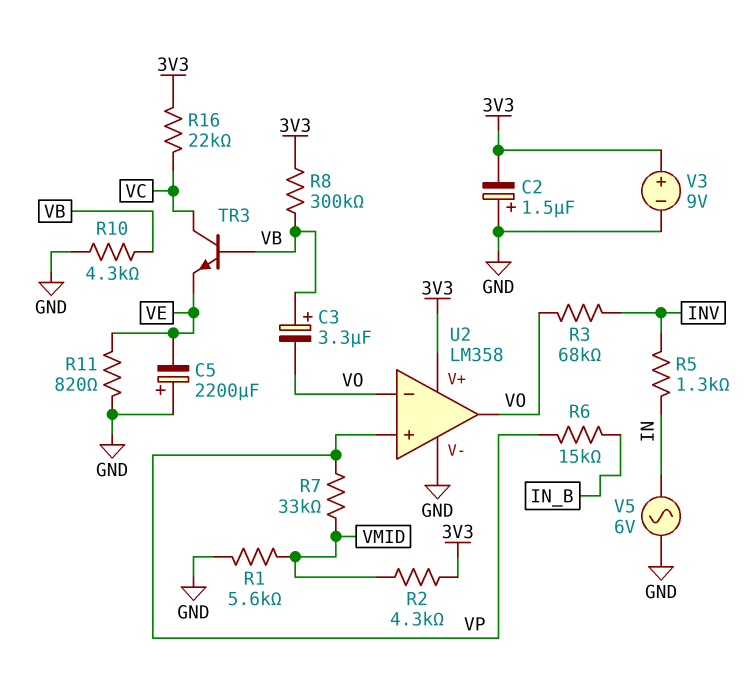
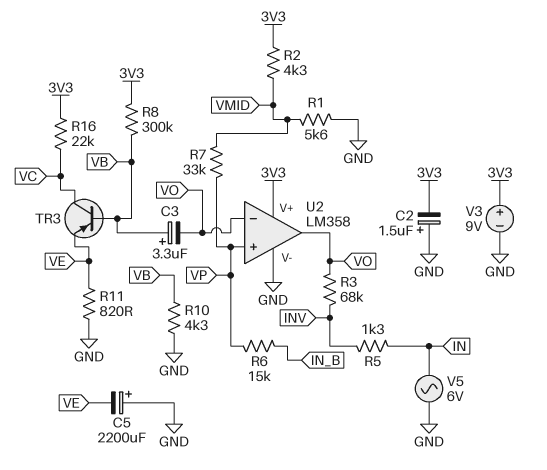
TR3: NPN (B VB, C VC, E VE) -> PNP (B VB, C VC, E VE)

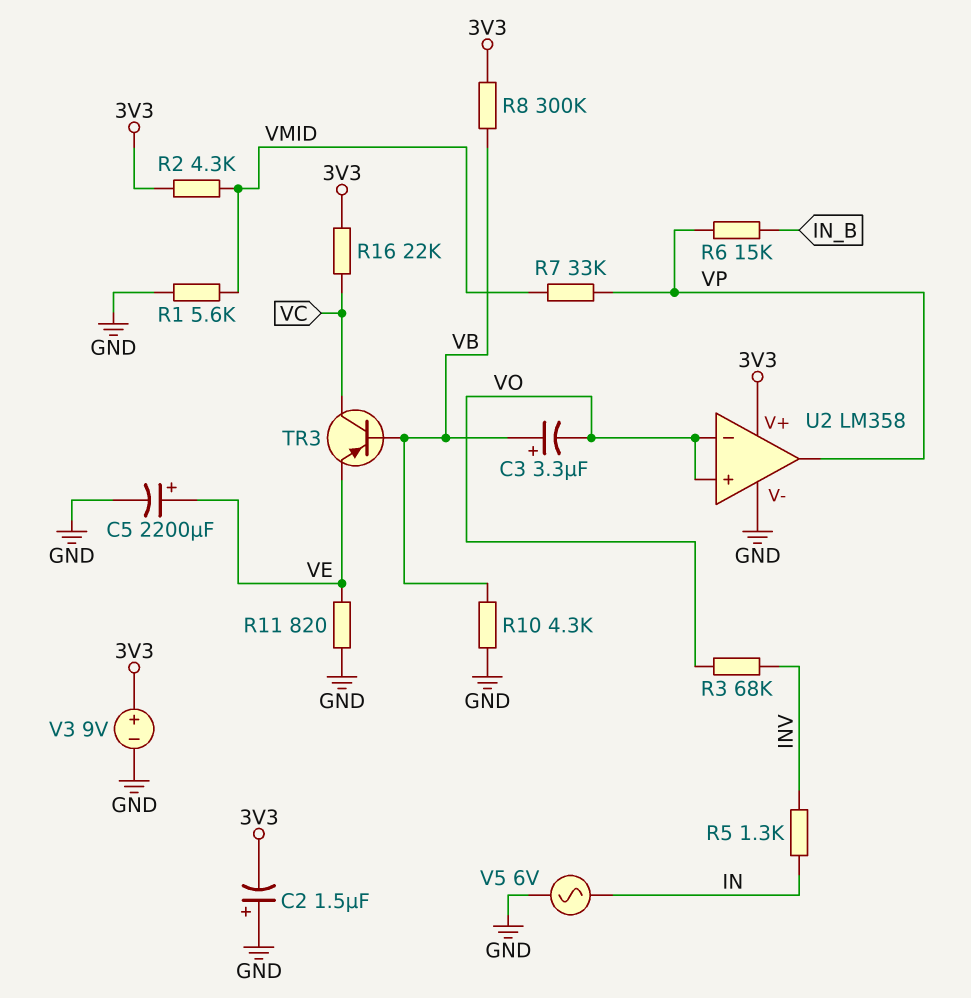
C5: 2200uF (plus GND, minus VE) -> 2200uF (plus VE, minus GND)
U2 pin in+: VP -> VO
U2 pin out: VO -> VP

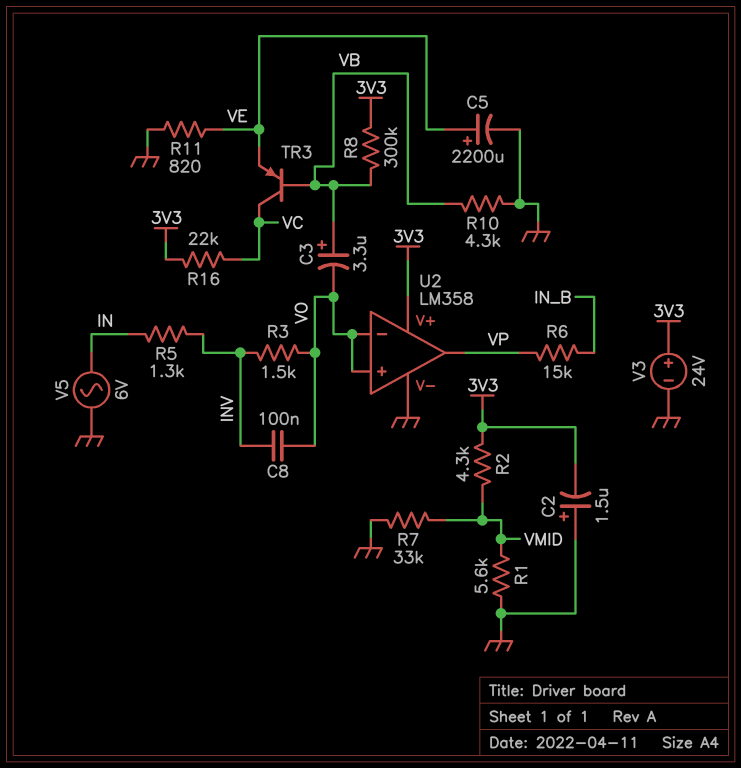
C8: none -> 100nF (INV, VO)
R3: 68k (INV, VO) -> 1.5k (INV, VO)
R7: 33k (VMID, VP) -> 33k (GND, VMID)
V3: 9V (plus 3V3, minus GND) -> 24V (plus 3V3, minus GND)

